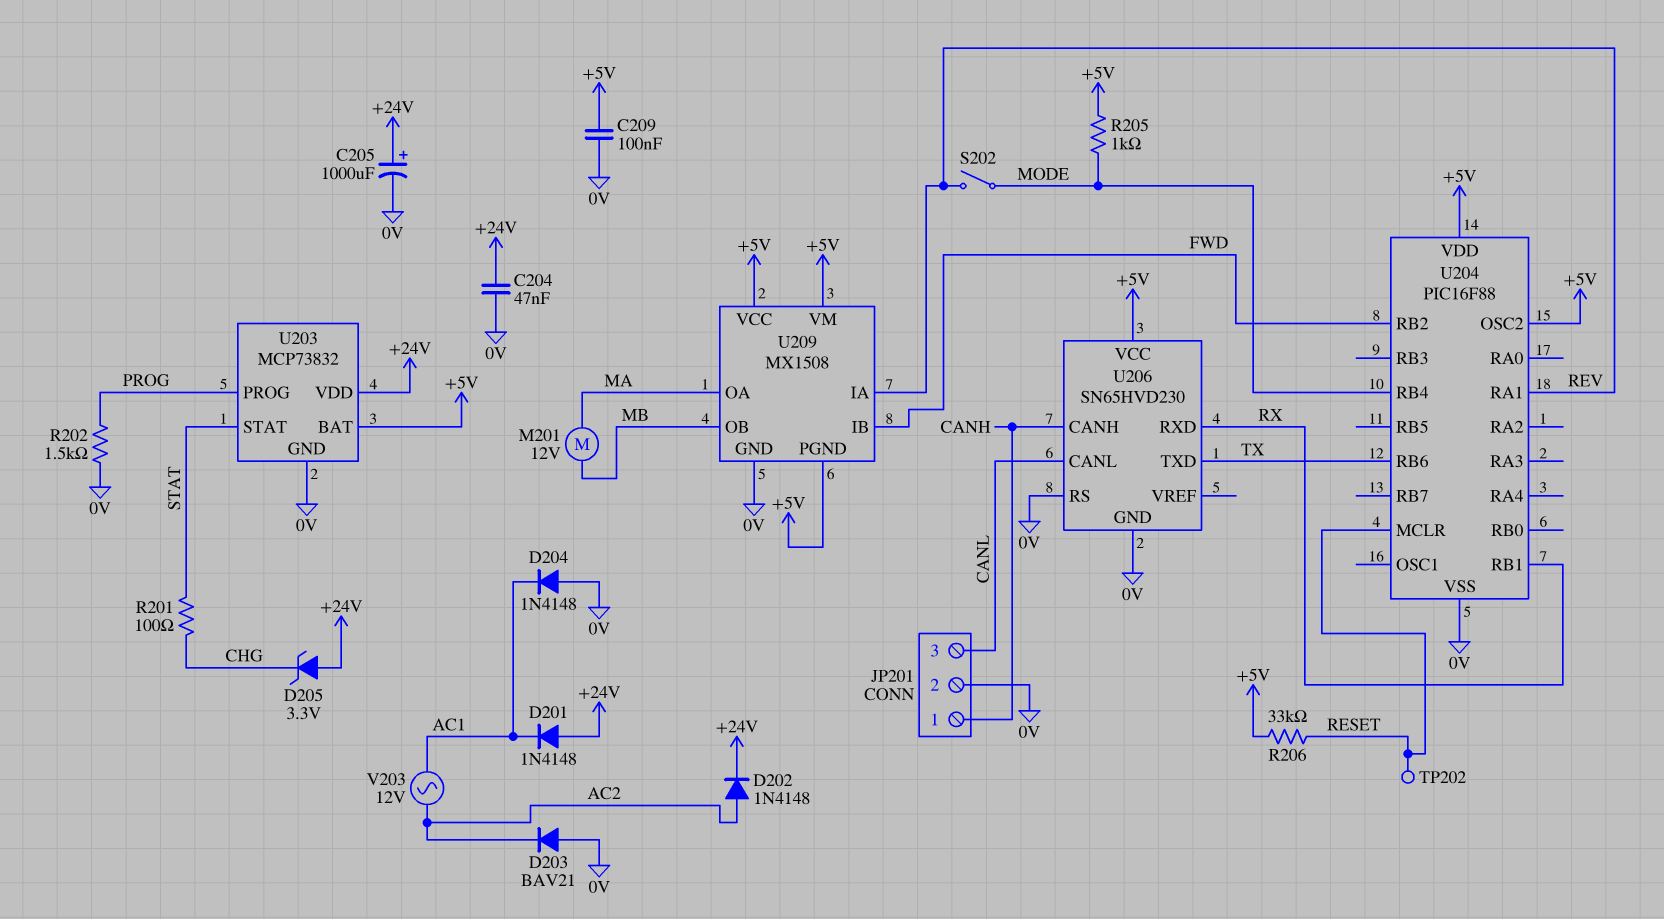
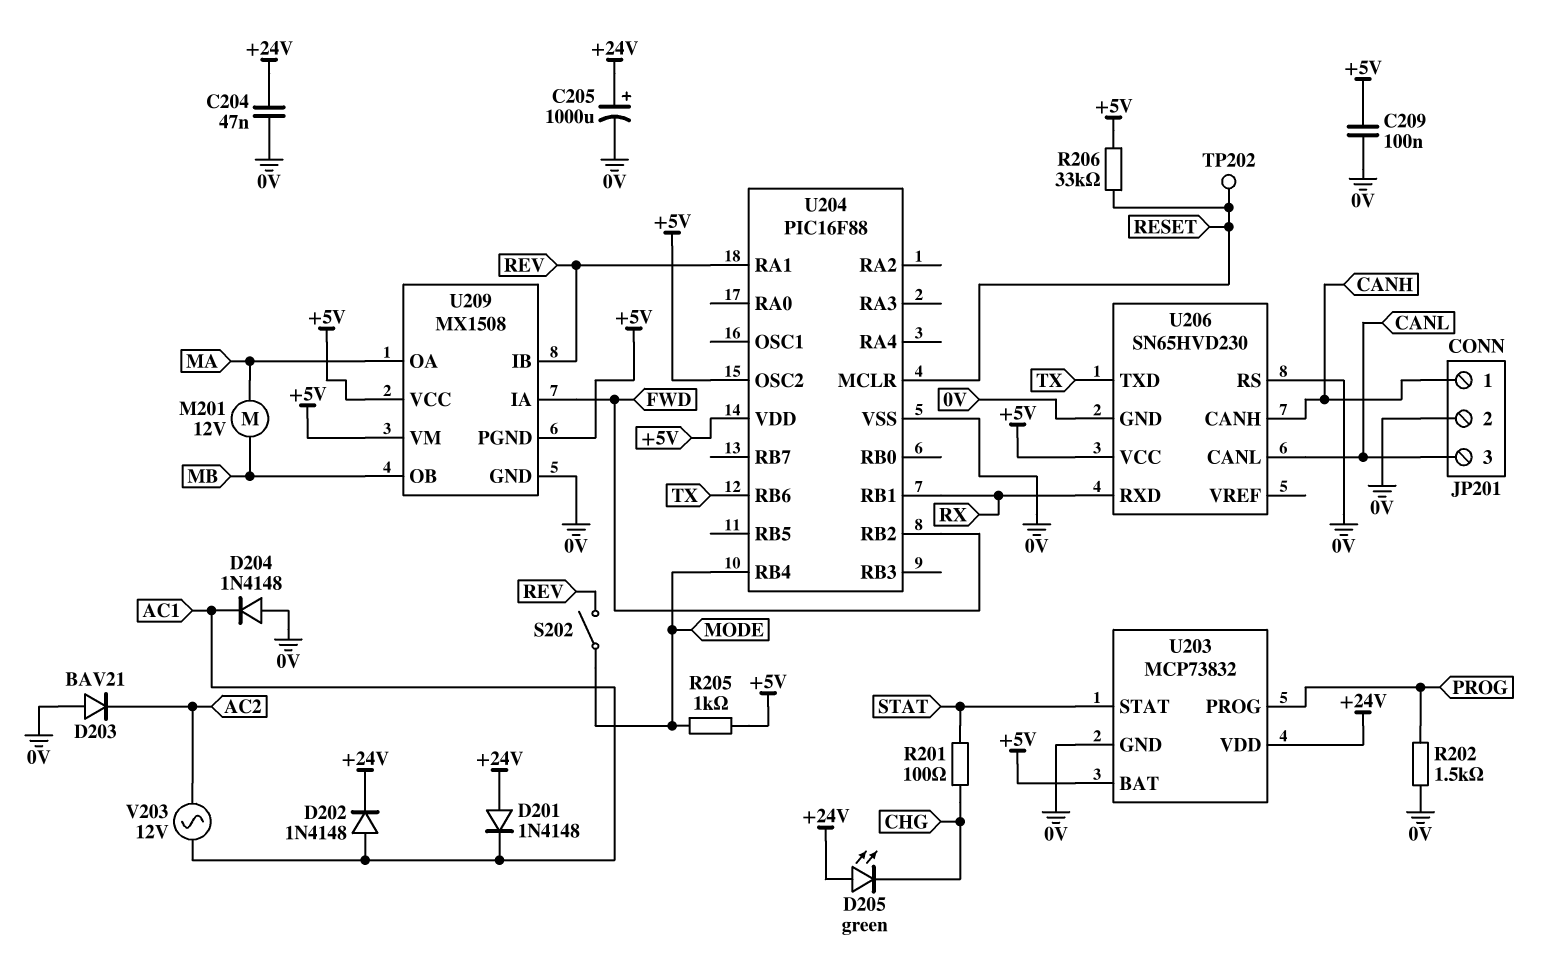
D202: diode 1N4148 (A AC2, K +24V) -> diode 1N4148 (A AC1, K +24V)
D205: zener 3.3V (A +24V, K CHG) -> LED green (A +24V, K CHG)
U209 pin IA: REV -> FWD
U209 pin IB: FWD -> REV

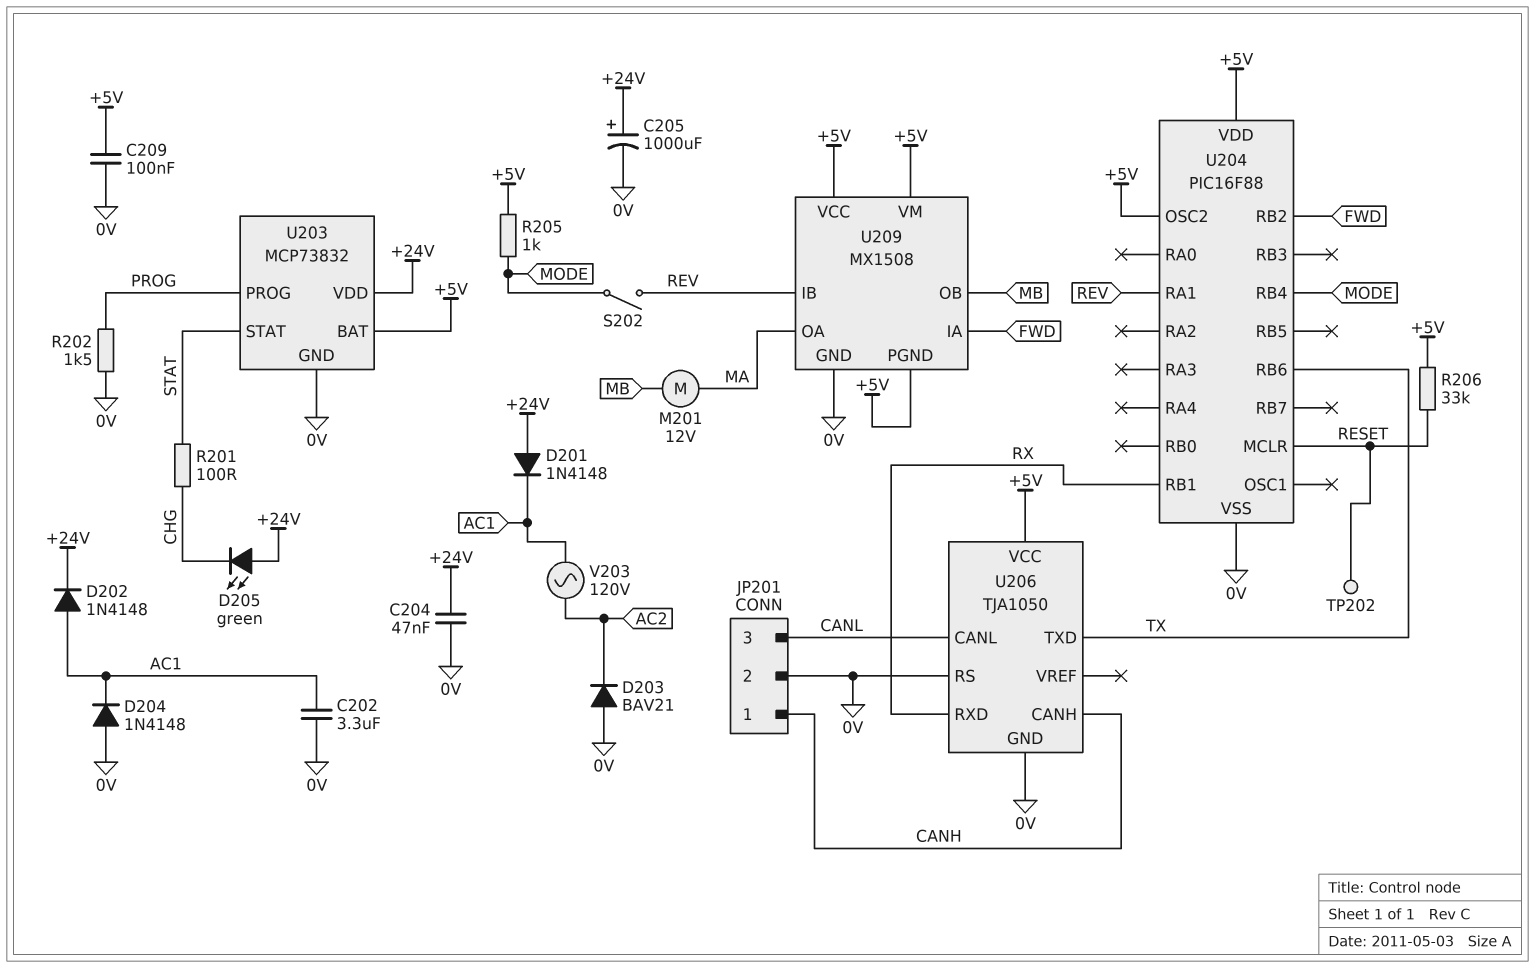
C202: none -> 3.3uF (0V, AC1)
U206: SN65HVD230 -> TJA1050
V203: AC 12V (AC1, AC2) -> AC 120V (AC1, AC2)

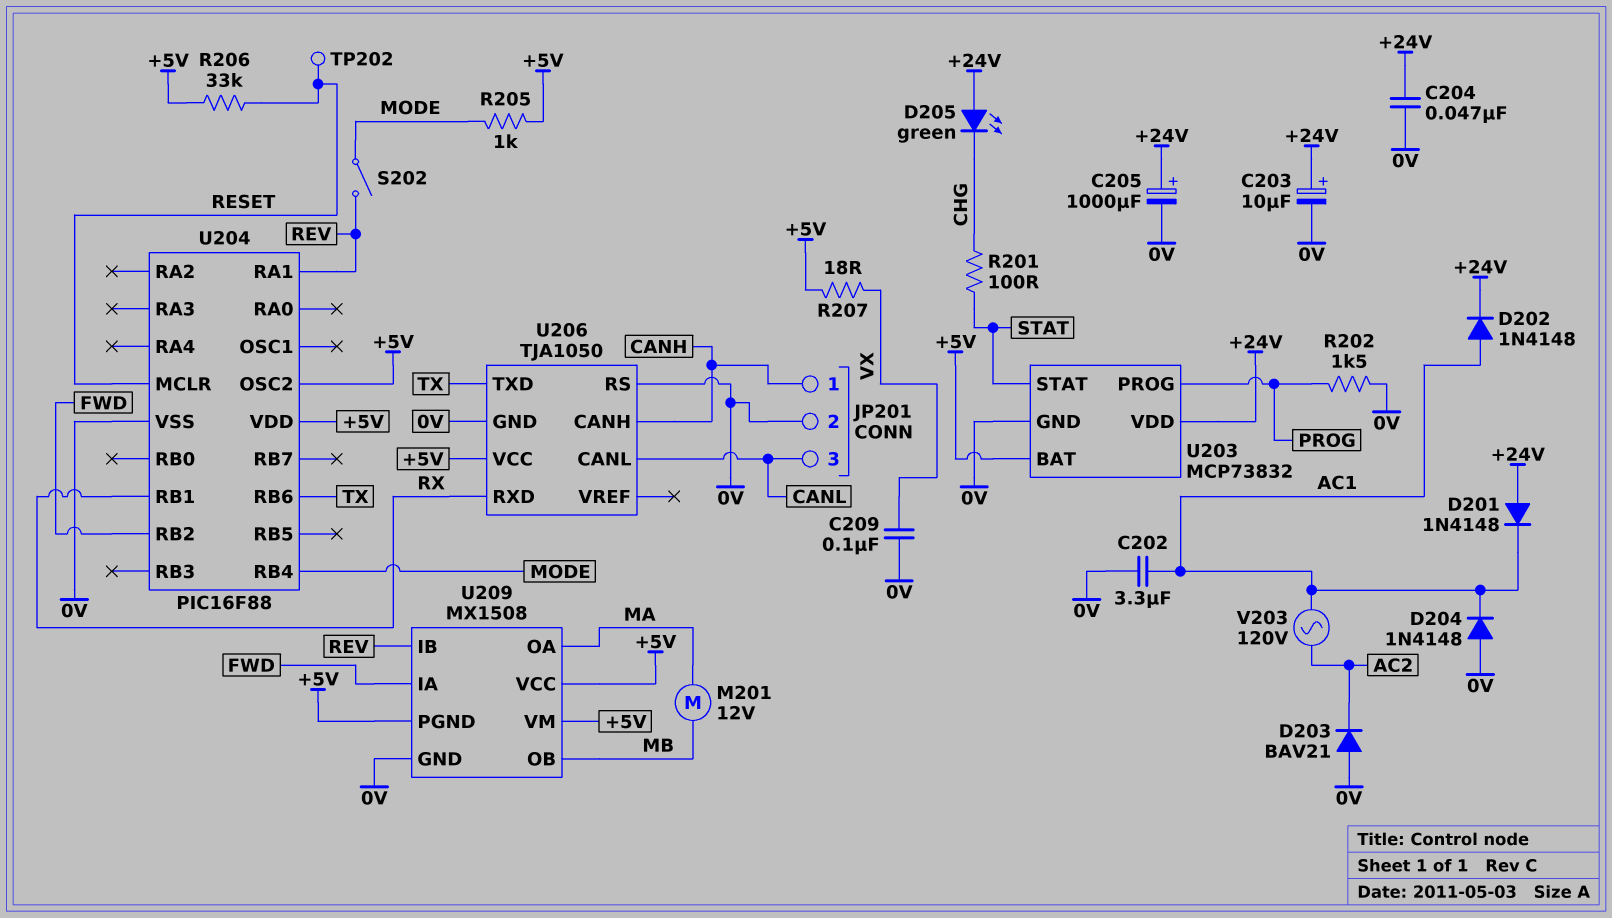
C203: none -> 10uF (plus +24V, minus 0V)
C209: 100nF (+5V, 0V) -> 100nF (0V, VX)
R207: none -> 18 (+5V, VX)

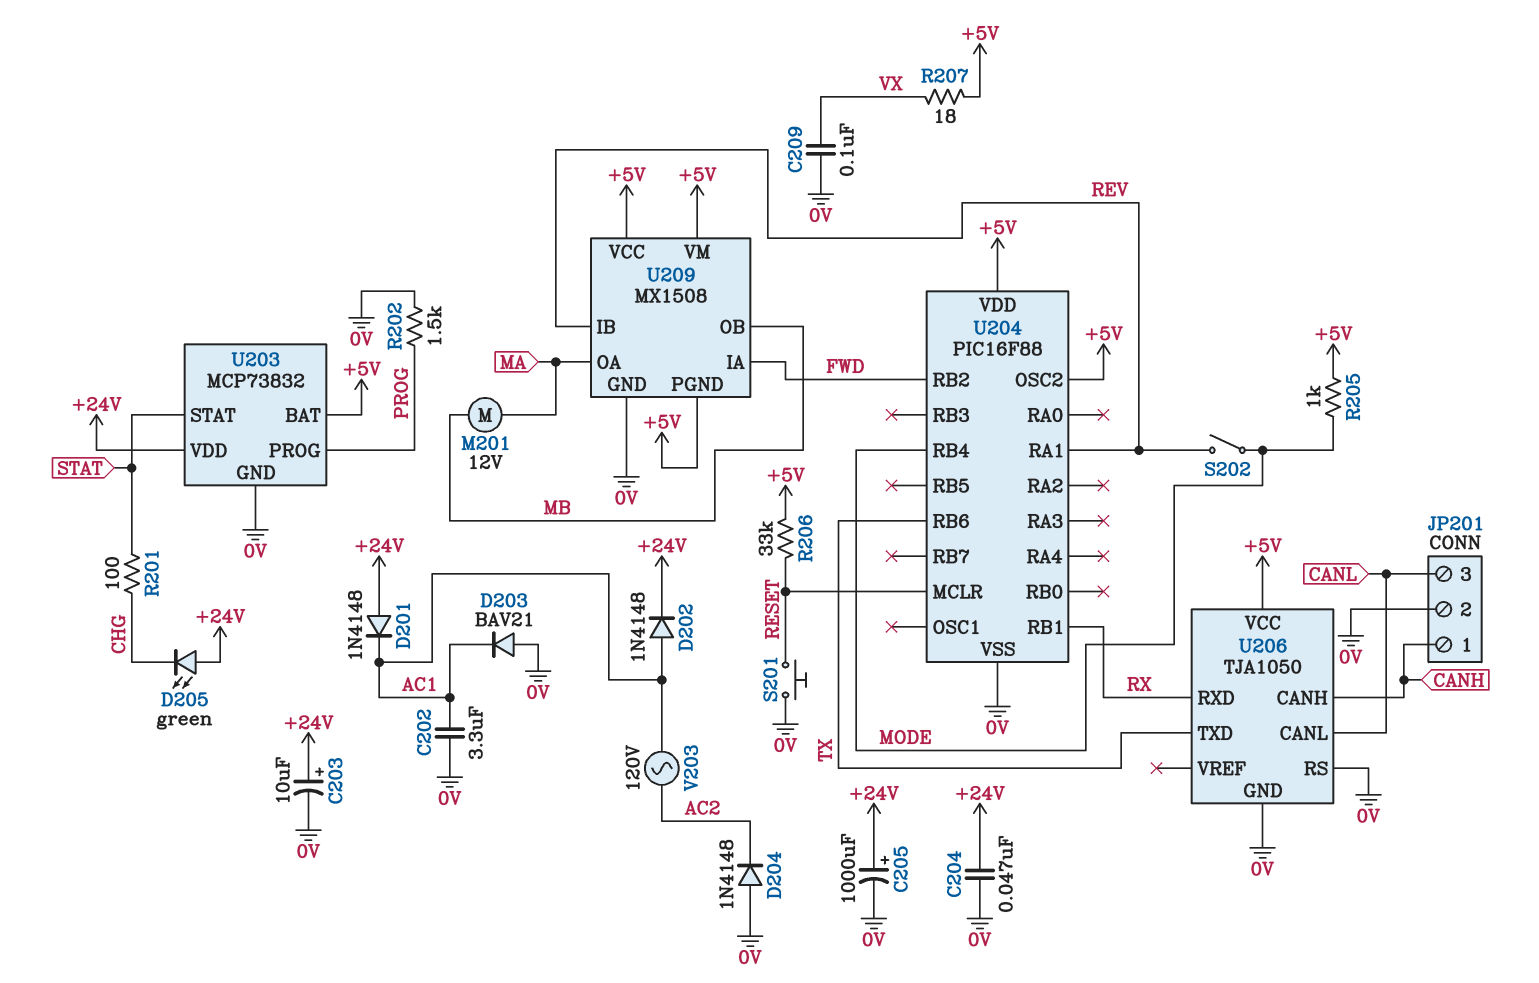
D203: diode BAV21 (A 0V, K AC2) -> diode BAV21 (A 0V, K AC1)
D204: diode 1N4148 (A 0V, K AC1) -> diode 1N4148 (A 0V, K AC2)
S201: none -> button (0V, RESET)
TP202: test point (RESET) -> none

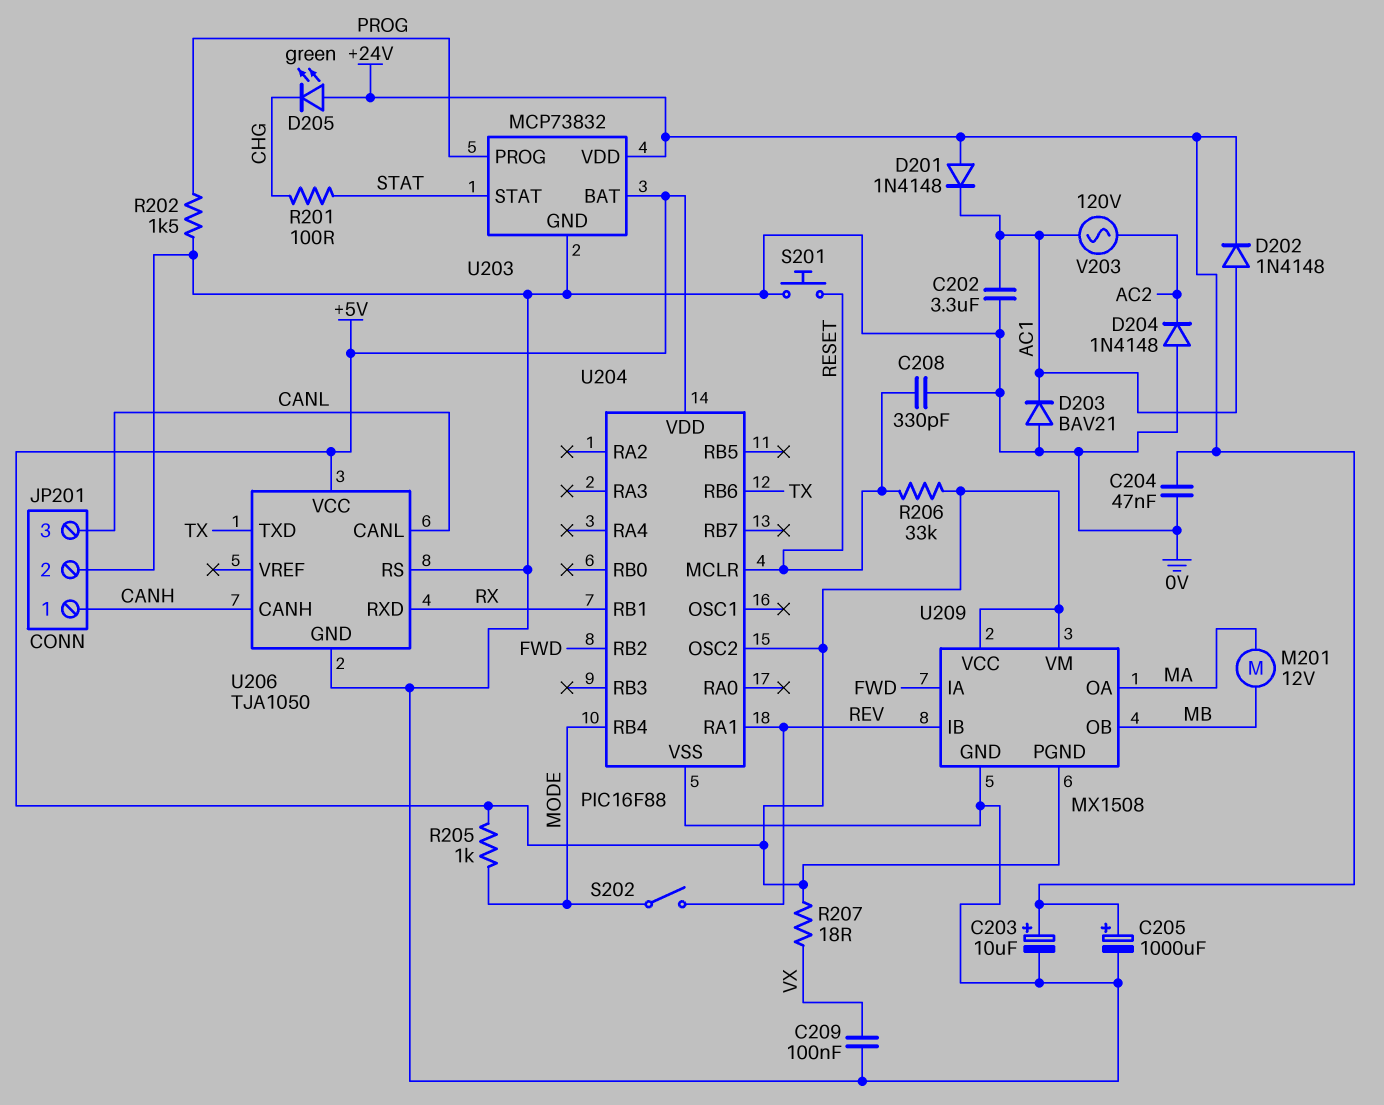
C208: none -> 330pF (0V, RESET)

